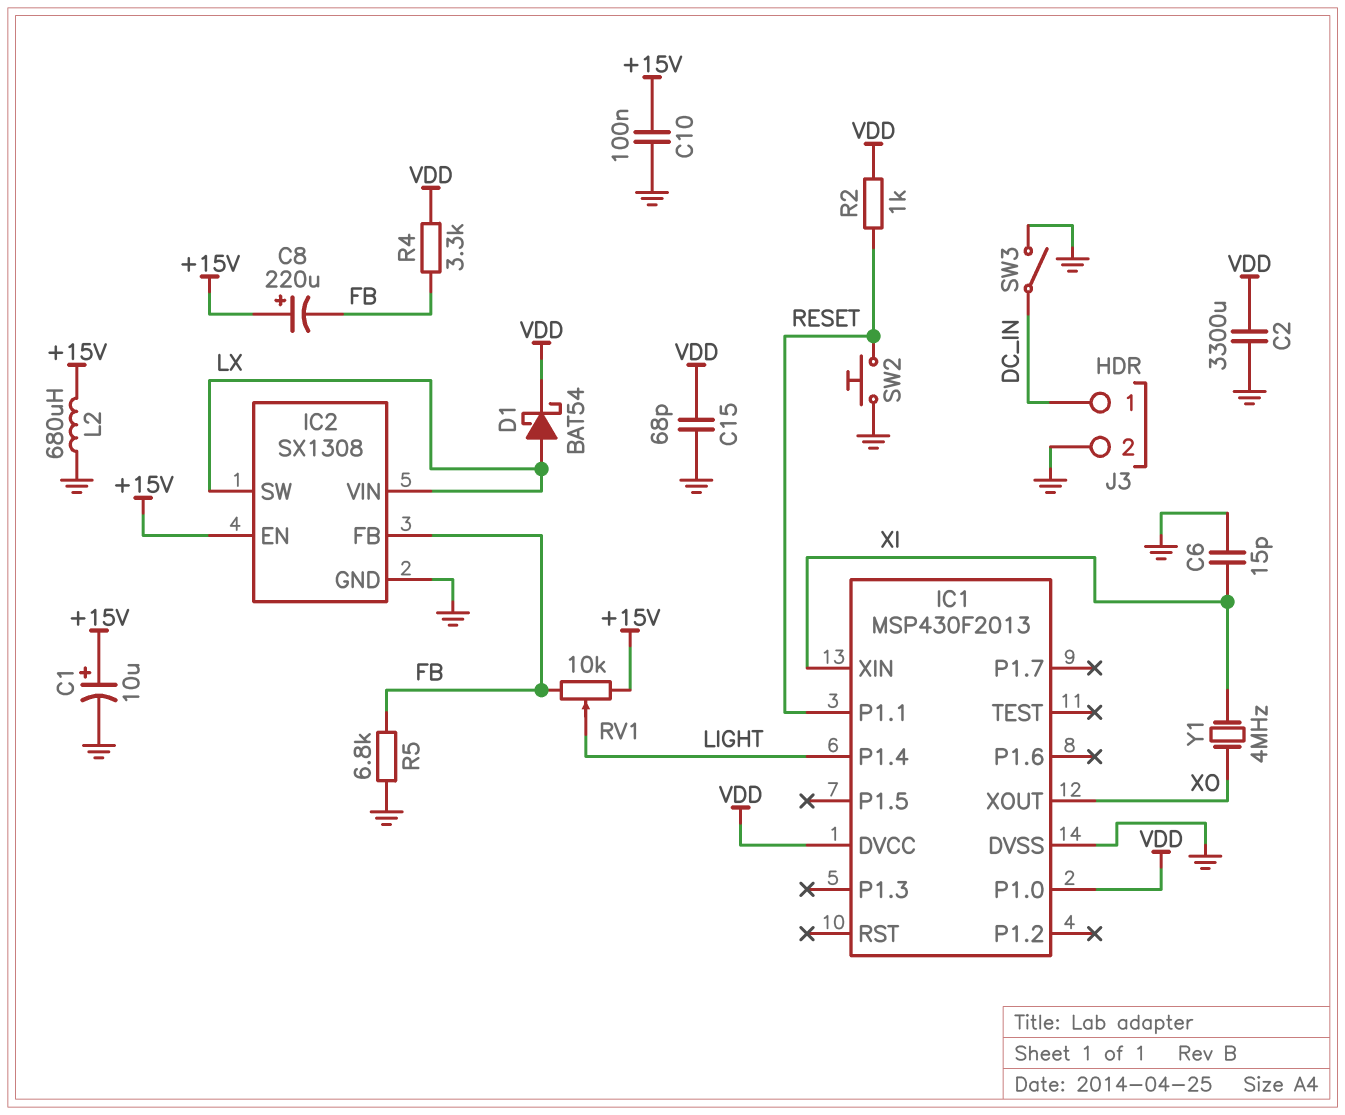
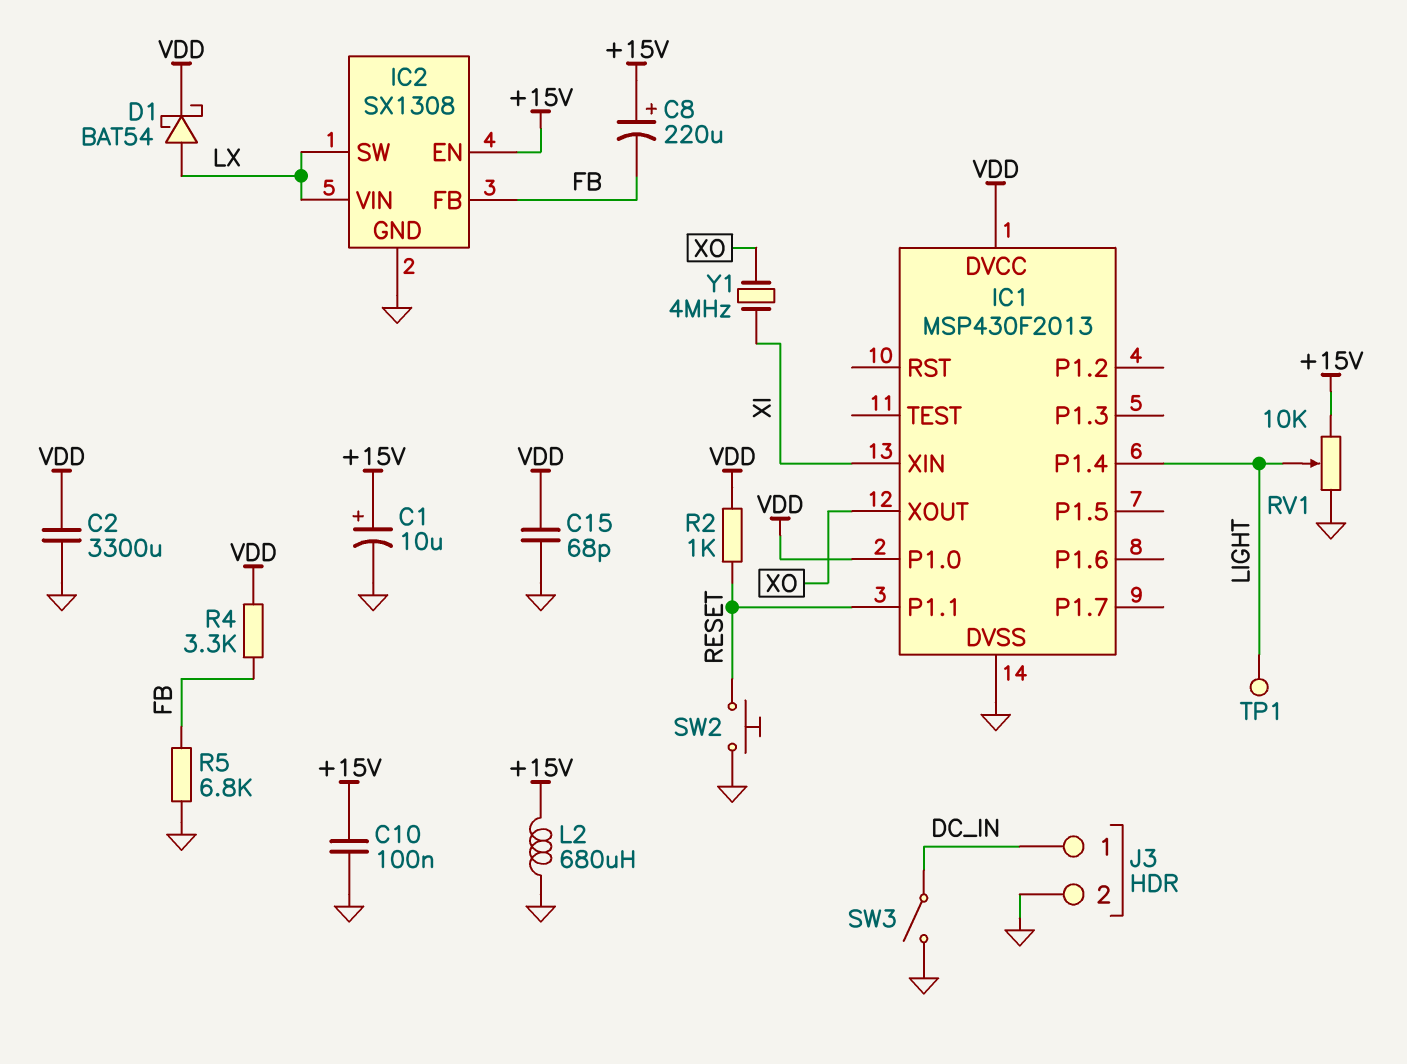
C6: 15pF (GND, XI) -> none
RV1: 10k (+15V, FB, wiper LIGHT) -> 10k (+15V, GND, wiper LIGHT)
TP1: none -> test point (LIGHT)

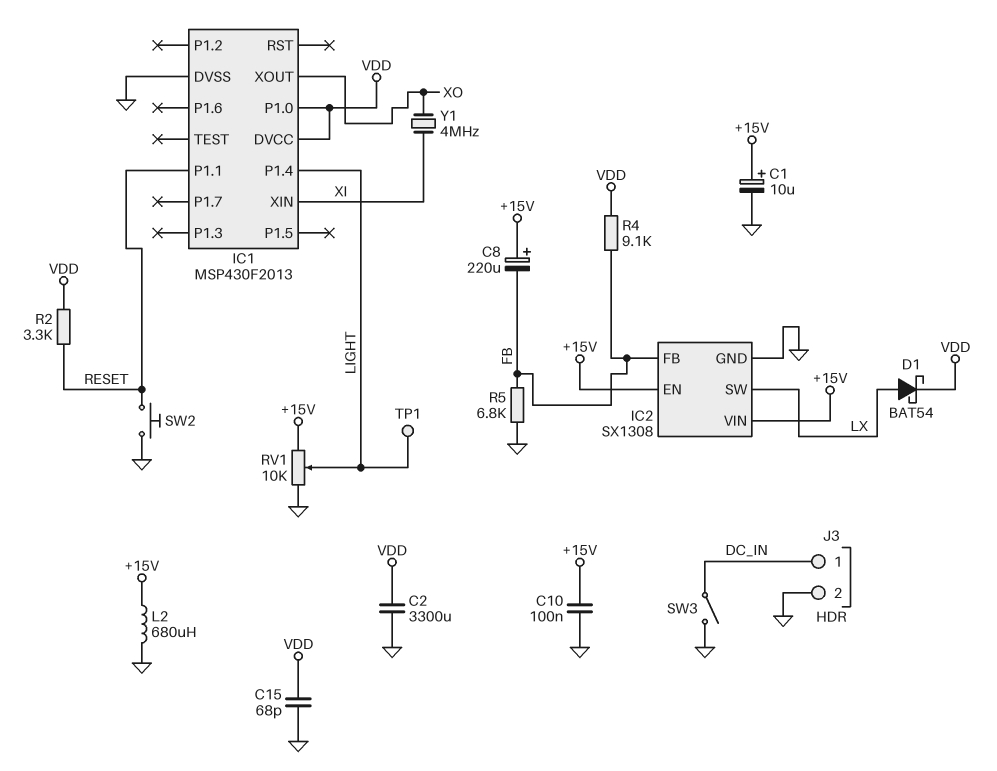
IC2 pin VIN: LX -> +15V
R2: 1k (RESET, VDD) -> 3.3k (RESET, VDD)
R4: 3.3k (FB, VDD) -> 9.1k (FB, VDD)

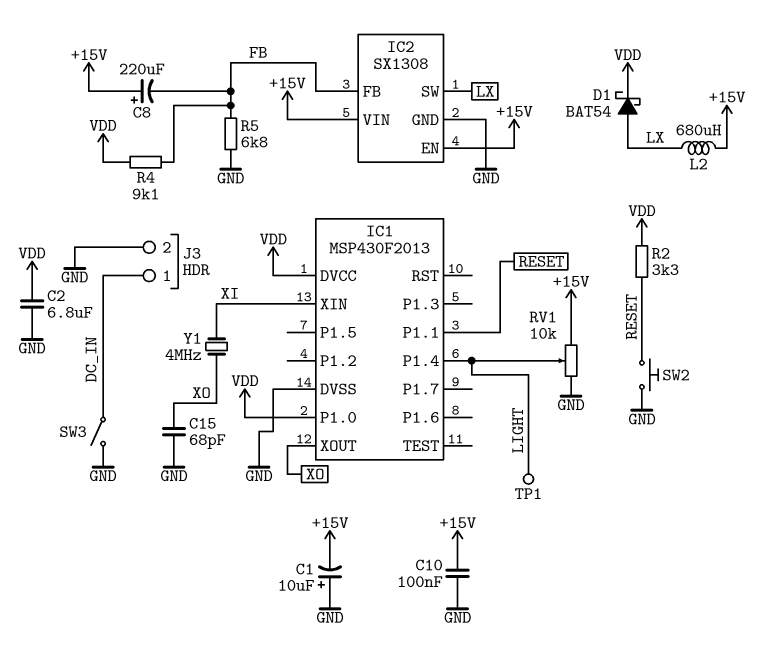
C1: 10uF (plus +15V, minus GND) -> 10uF (plus GND, minus +15V)
C2: 3300uF (GND, VDD) -> 6.8uF (GND, VDD)
C15: 68pF (GND, VDD) -> 68pF (GND, XO)
L2: 680uH (+15V, GND) -> 680uH (+15V, LX)

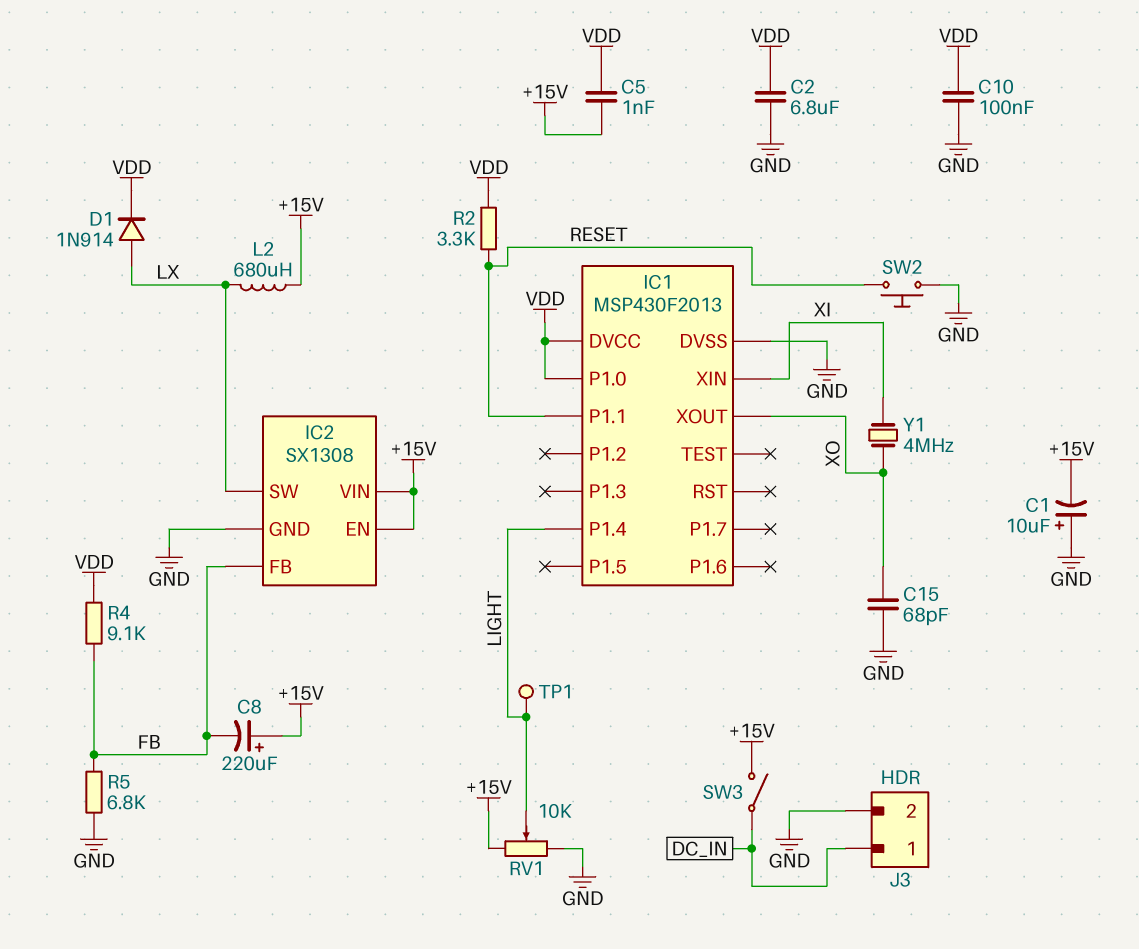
C5: none -> 1nF (+15V, VDD)
C10: 100nF (+15V, GND) -> 100nF (GND, VDD)
D1: schottky BAT54 (A LX, K VDD) -> diode 1N914 (A LX, K VDD)
SW3: switch (DC_IN, GND) -> switch (+15V, DC_IN)

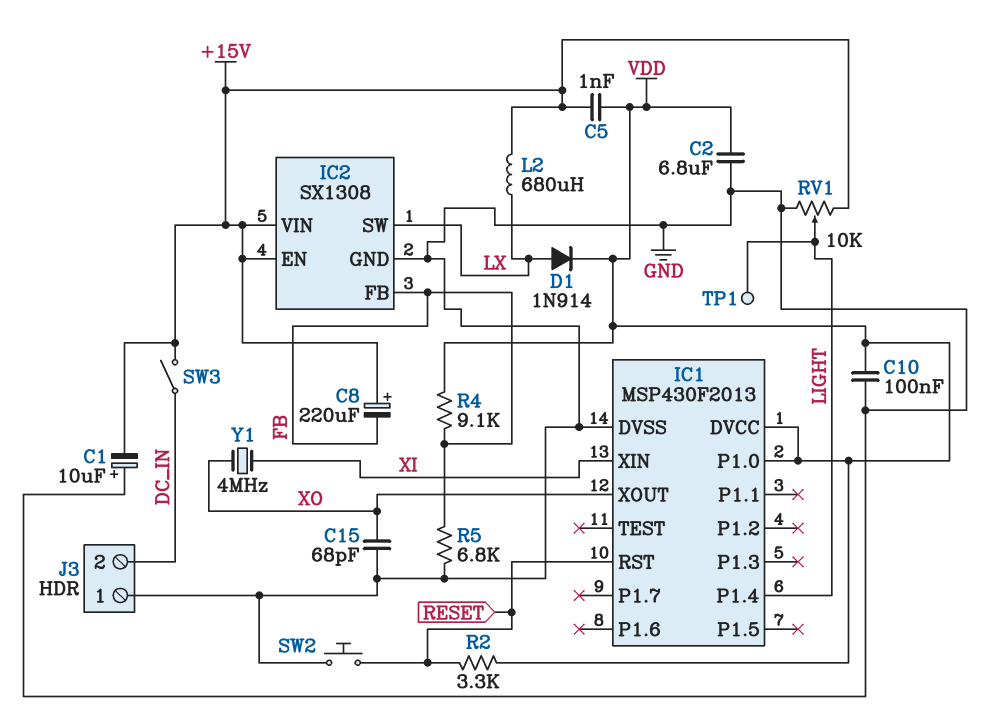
IC1 pin P1.1: RESET -> none
IC1 pin RST: none -> RESET
J3 pin 1: DC_IN -> GND
J3 pin 2: GND -> DC_IN

